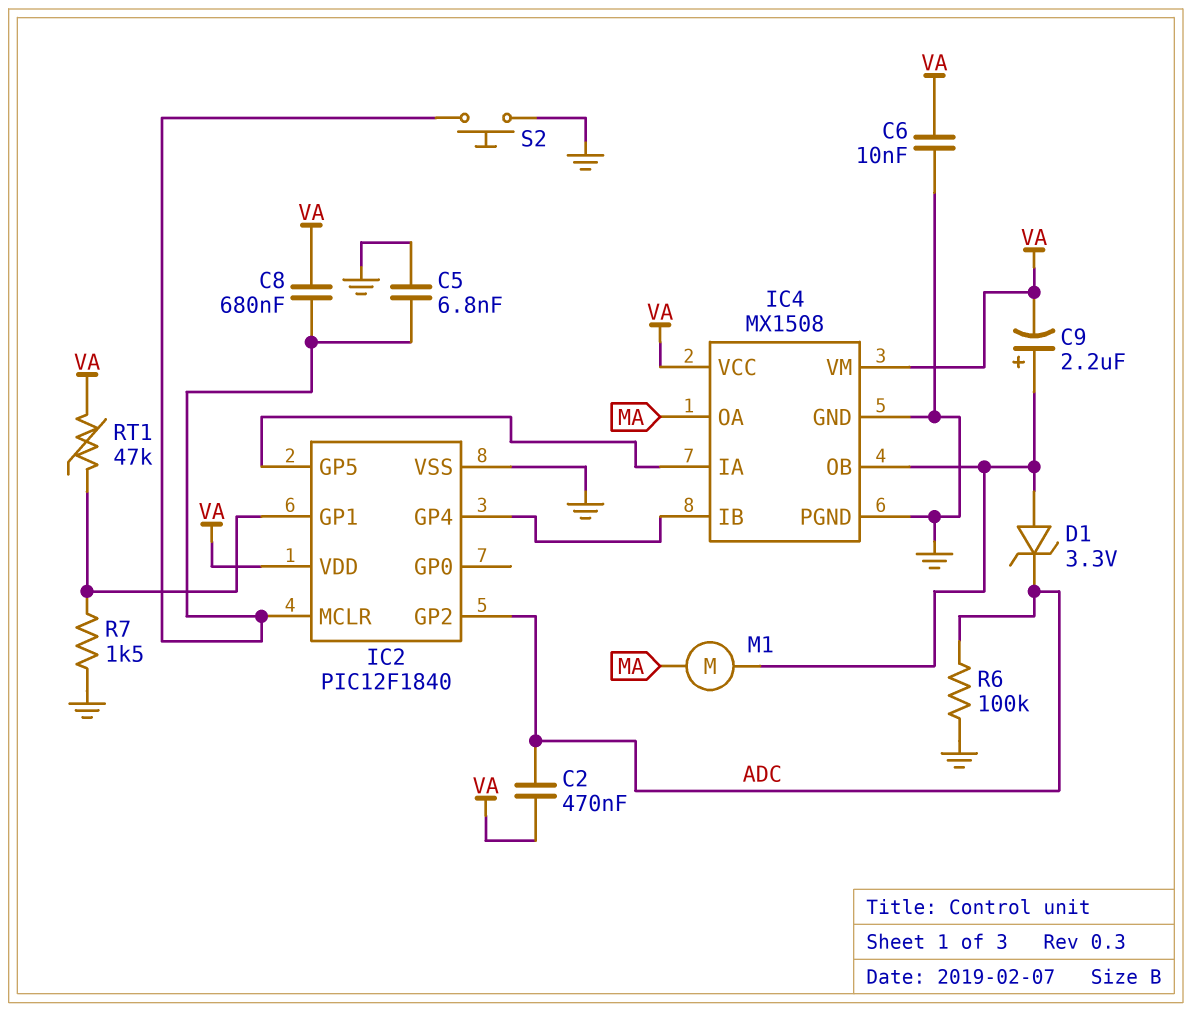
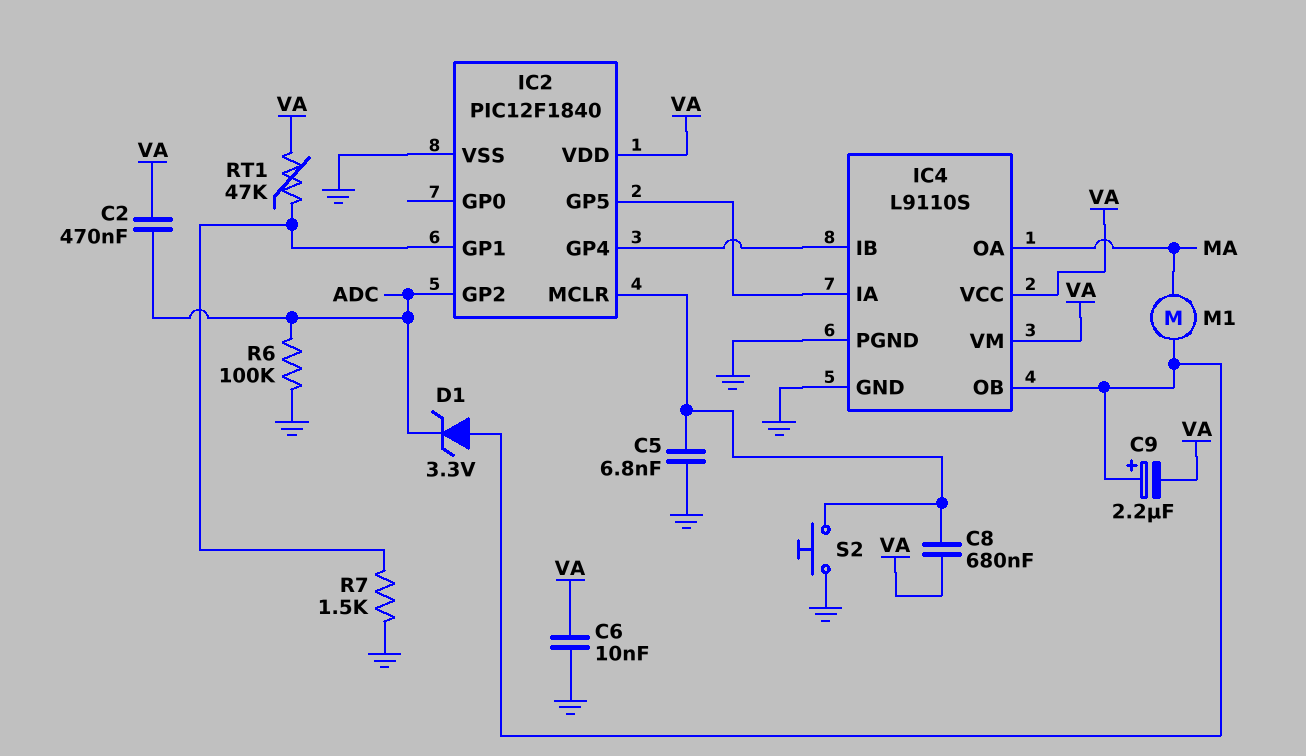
IC4: MX1508 -> L9110S

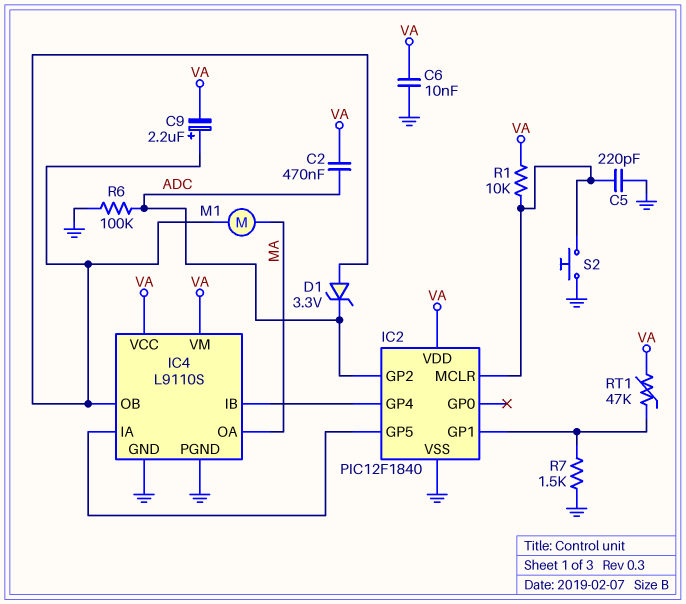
C5: 6.8nF (GND, IC2/MCLR) -> 220pF (GND, IC2/MCLR)
C8: 680nF (IC2/MCLR, VA) -> none
R1: none -> 10k (IC2/MCLR, VA)

